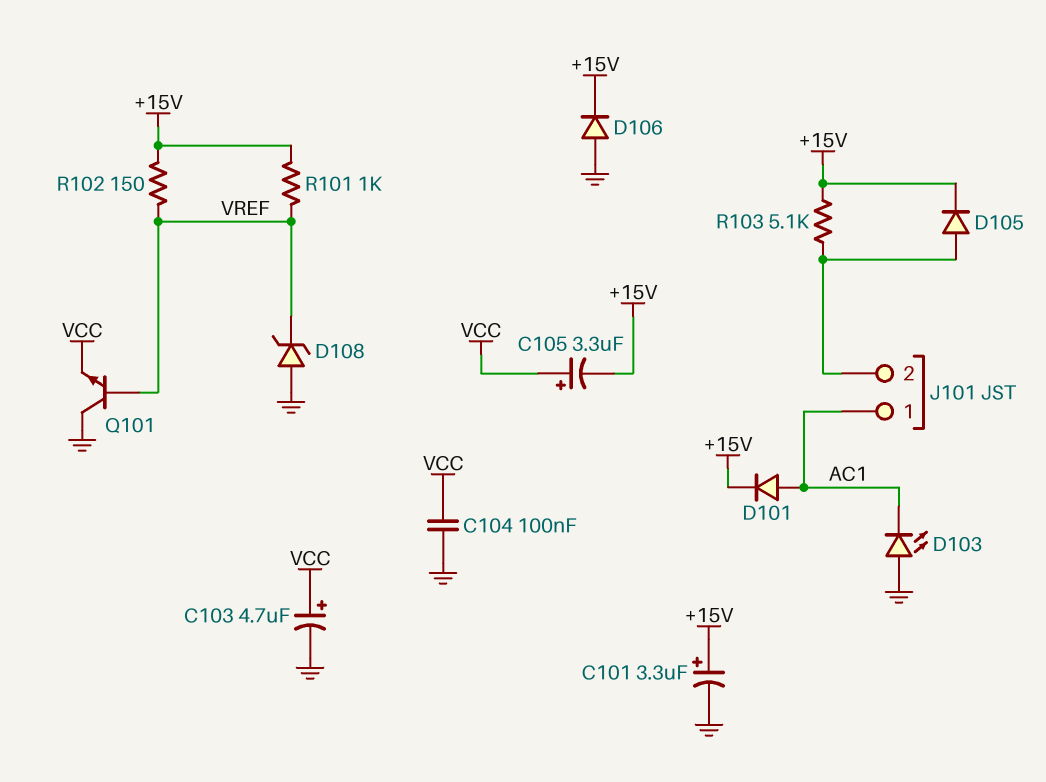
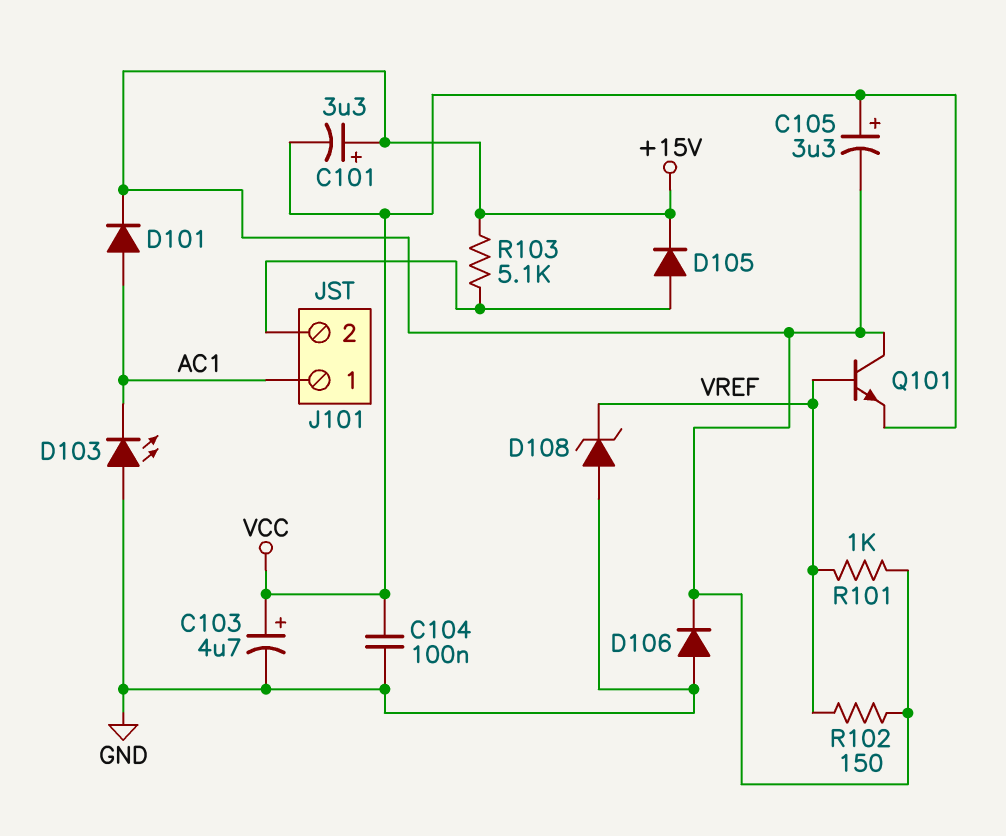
C101: 3.3uF (plus +15V, minus GND) -> 3.3uF (plus +15V, minus VCC)
Q101: NPN (B VREF, C GND, E VCC) -> NPN (B VREF, C +15V, E VCC)

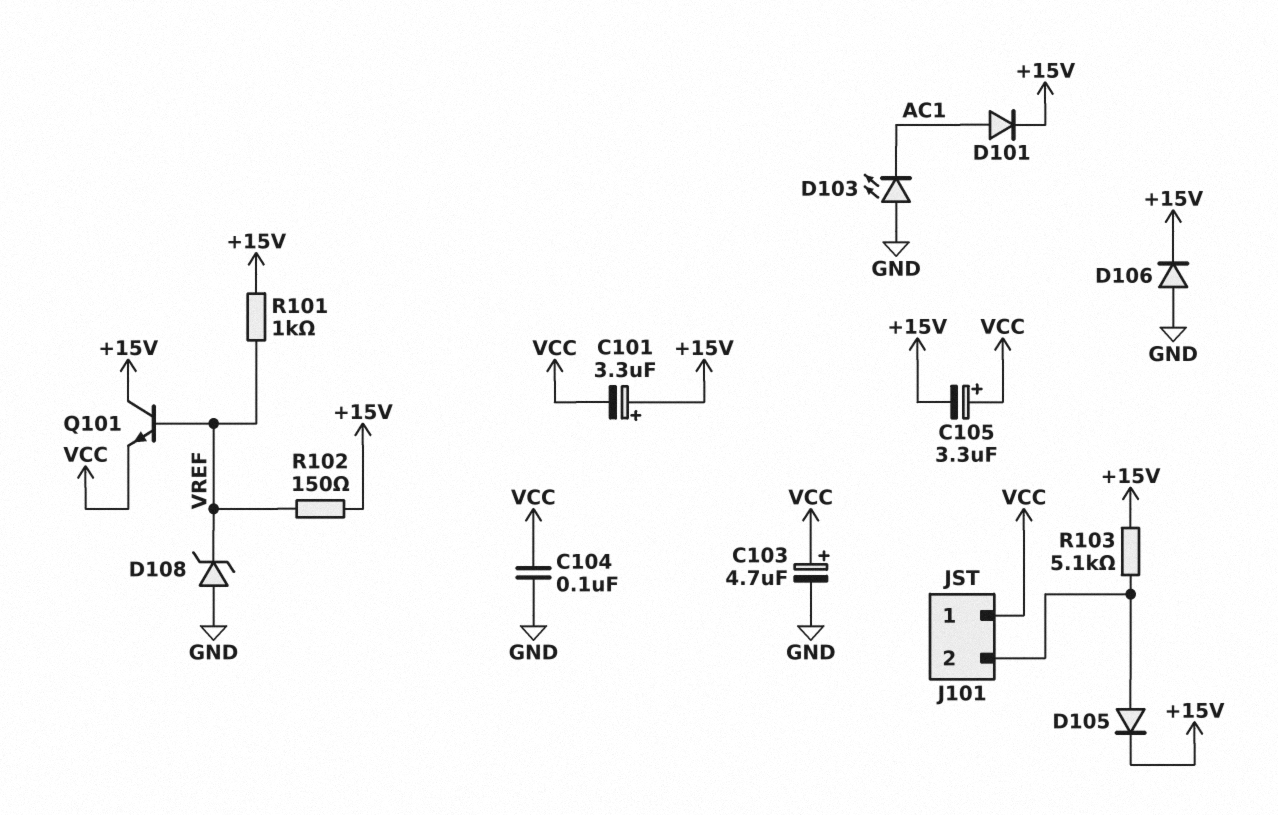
J101 pin 1: AC1 -> VCC

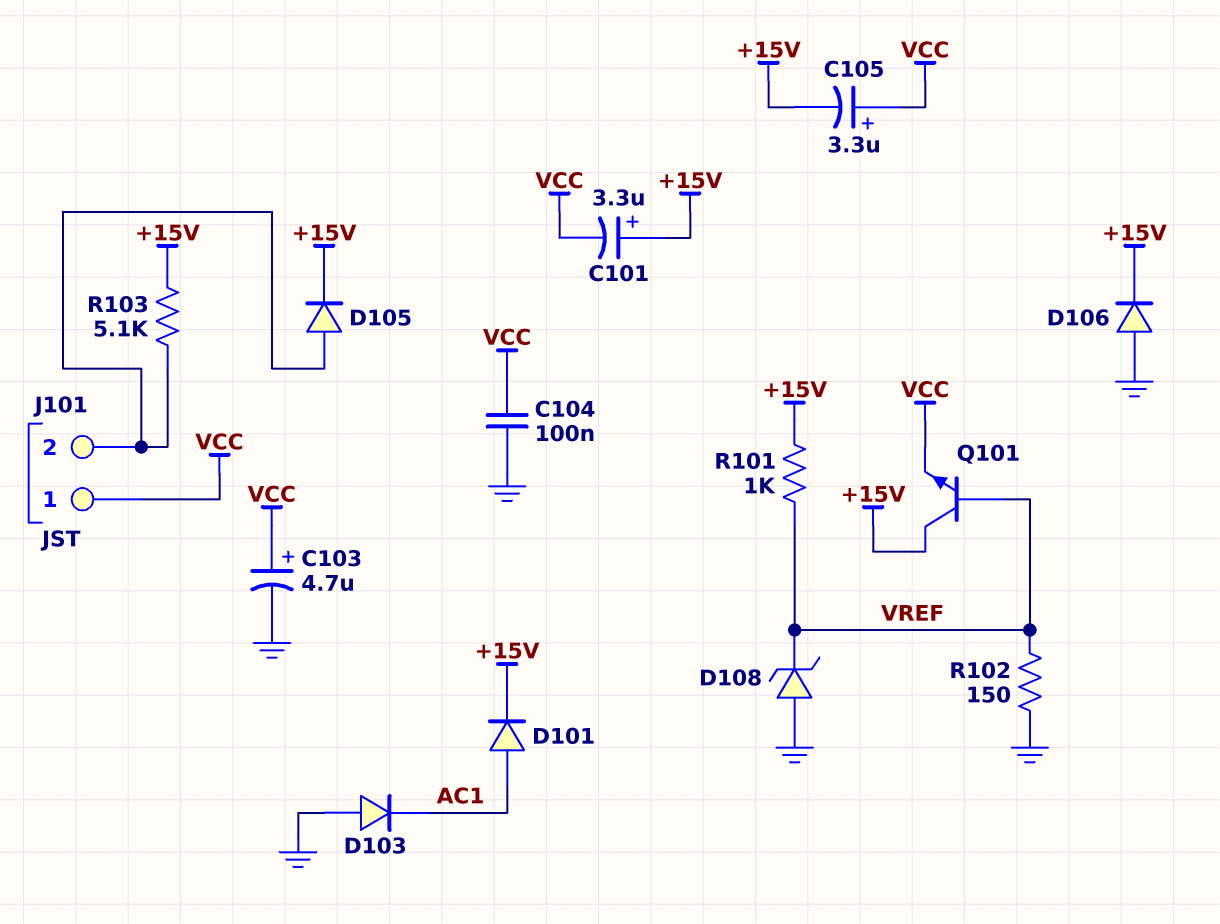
D103: LED (A GND, K AC1) -> diode (A GND, K AC1)
R102: 150 (+15V, VREF) -> 150 (GND, VREF)

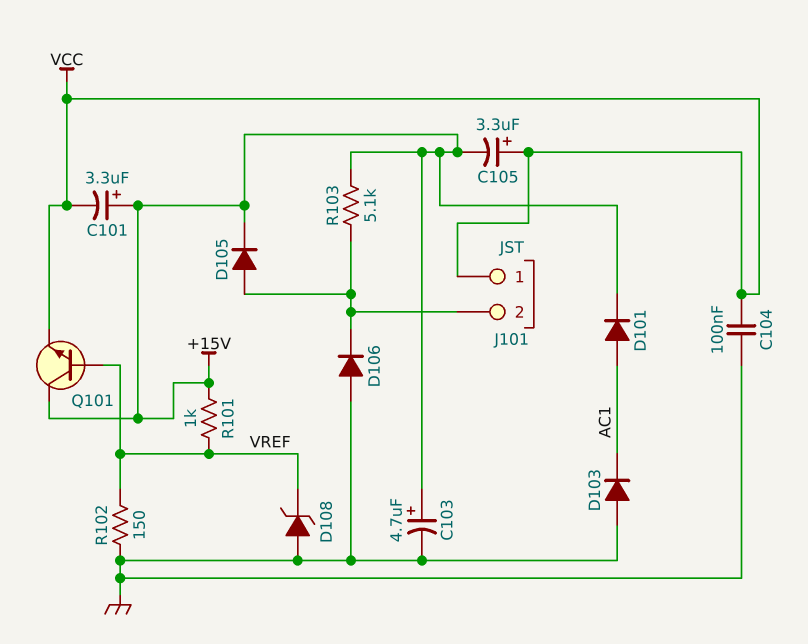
C103: 4.7uF (plus VCC, minus GND) -> 4.7uF (plus +15V, minus GND)
D106: diode (A GND, K +15V) -> diode (A GND, K J101/2)

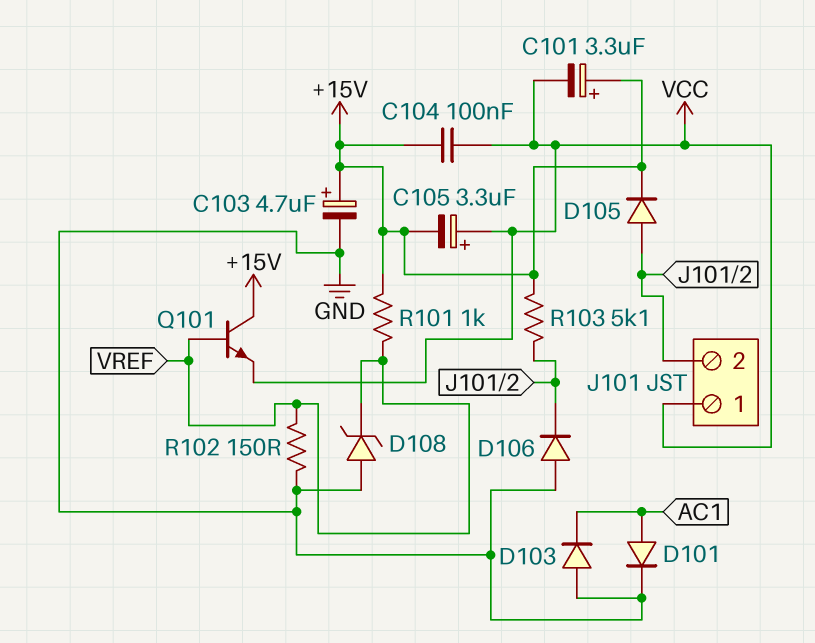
C104: 100nF (GND, VCC) -> 100nF (+15V, VCC)
D101: diode (A AC1, K +15V) -> diode (A AC1, K GND)

